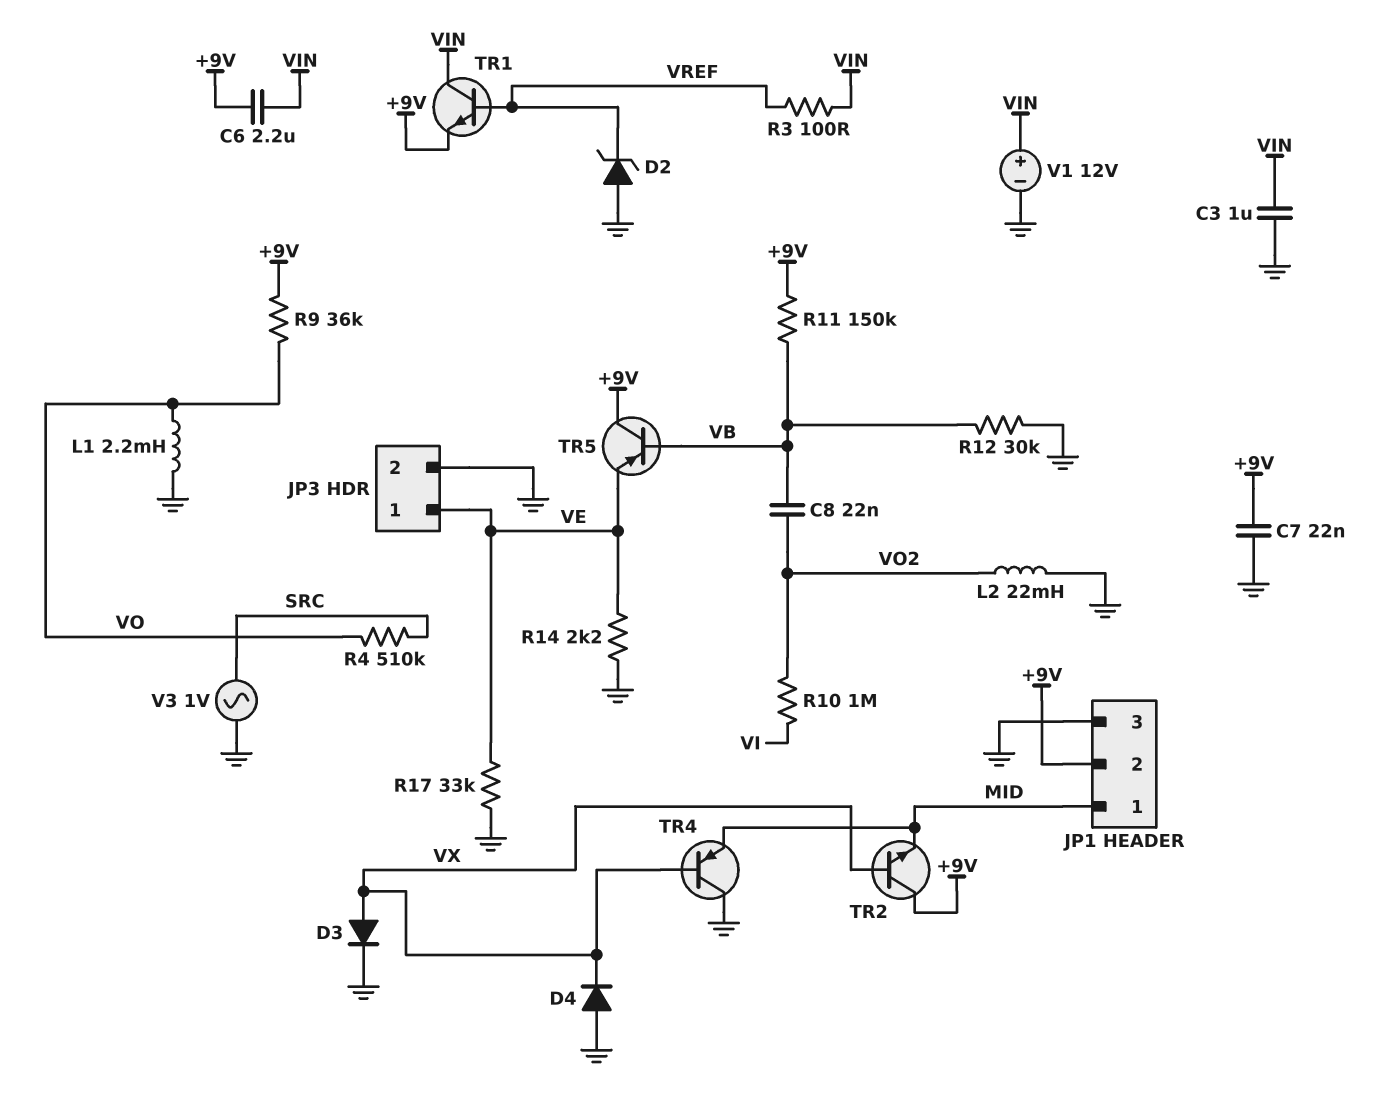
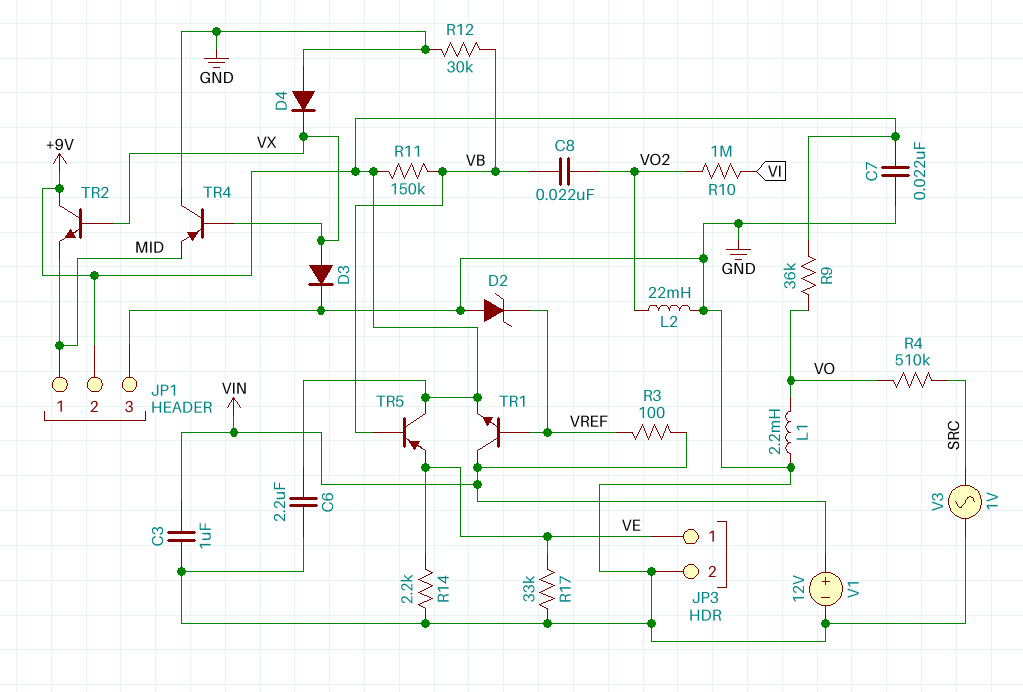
C6: 2.2uF (+9V, VIN) -> 2.2uF (+9V, GND)

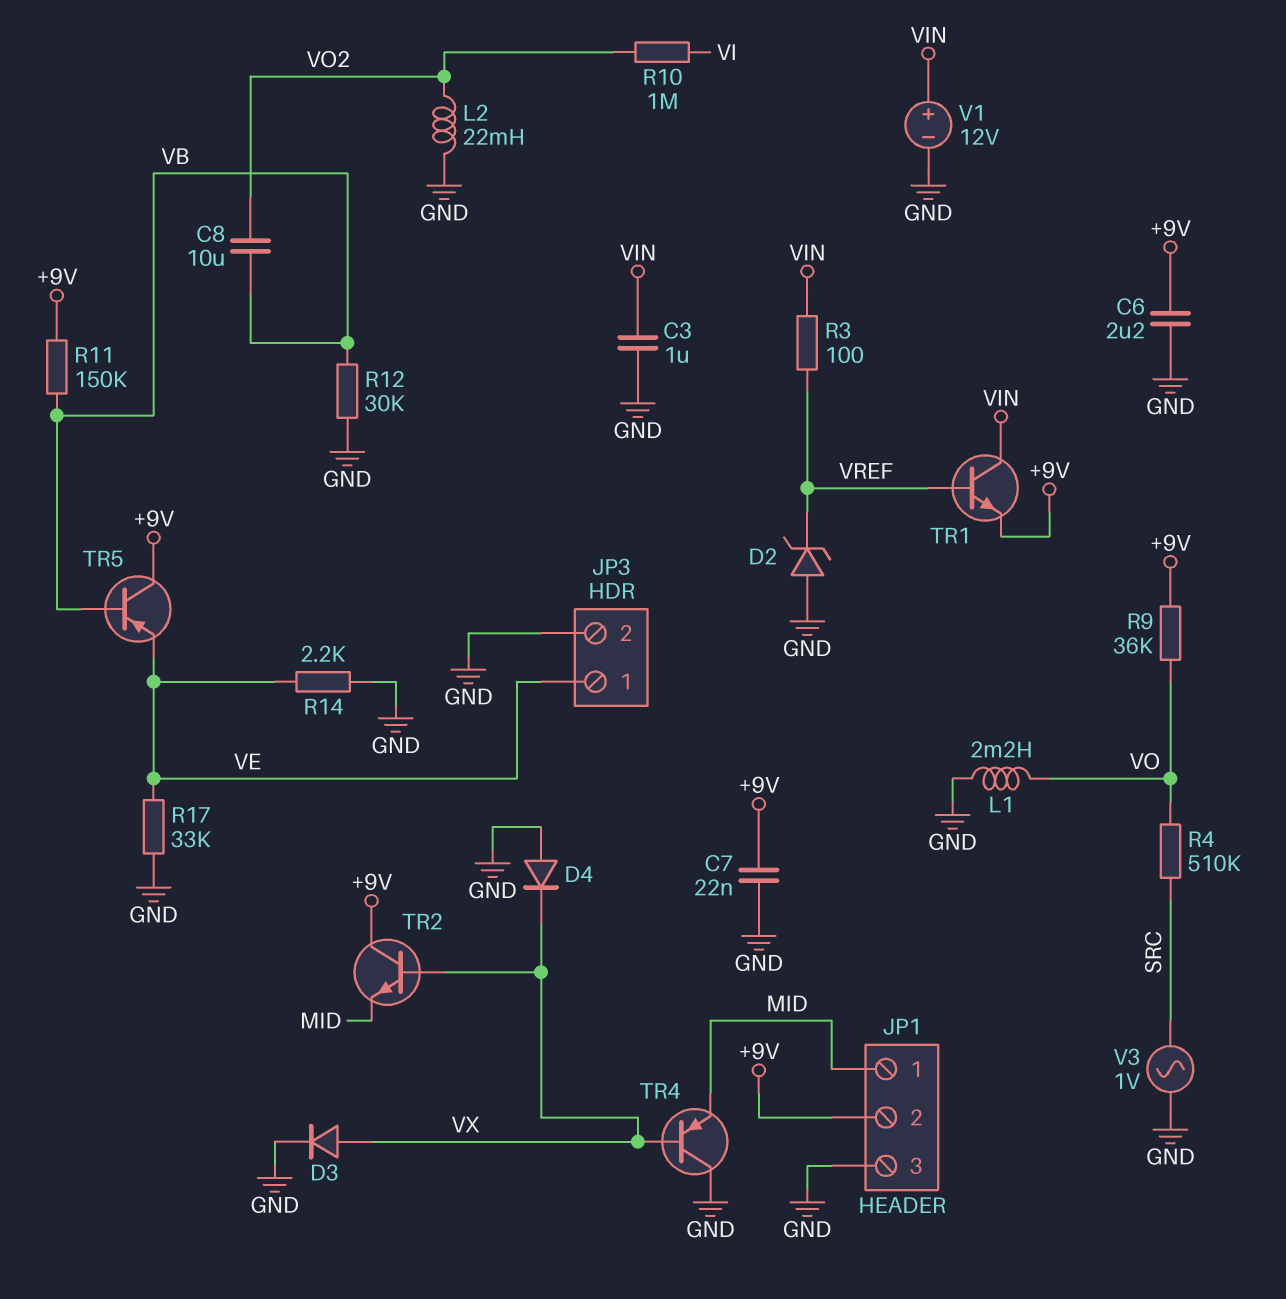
C8: 22nF (VB, VO2) -> 10uF (VB, VO2)

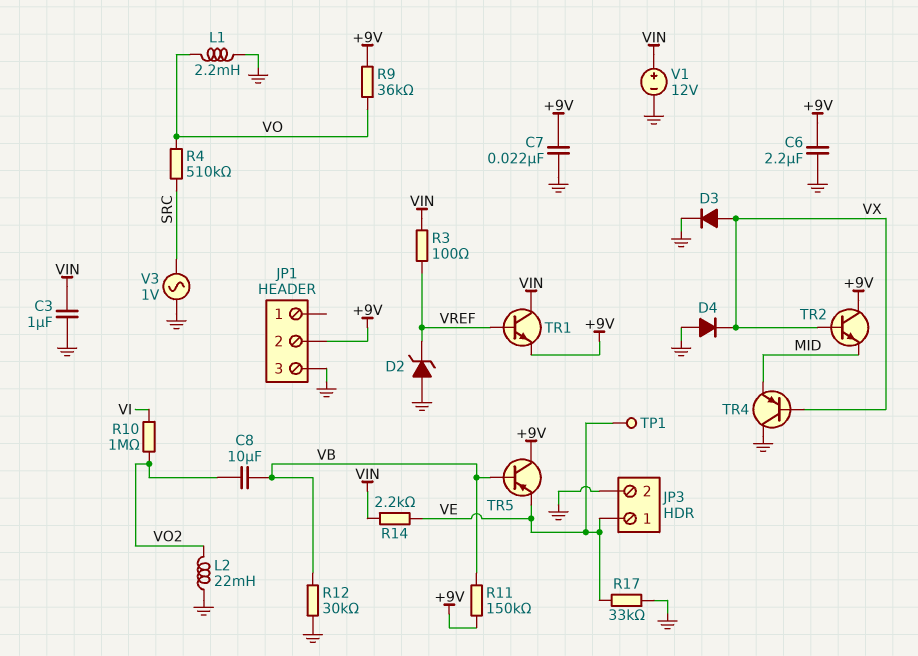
JP1 pin 1: MID -> none
R14: 2.2k (GND, VE) -> 2.2k (VE, VIN)
TP1: none -> test point (VE)

